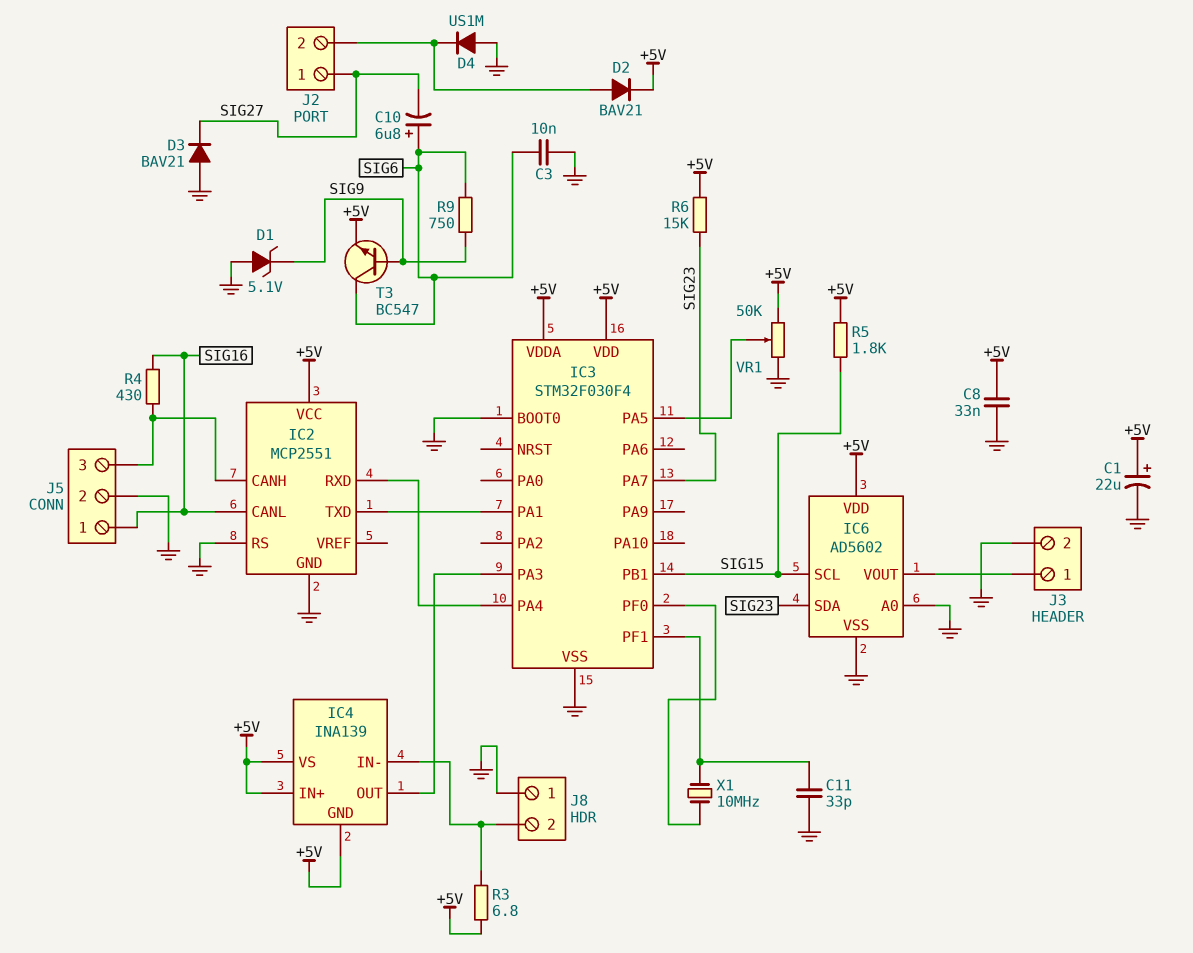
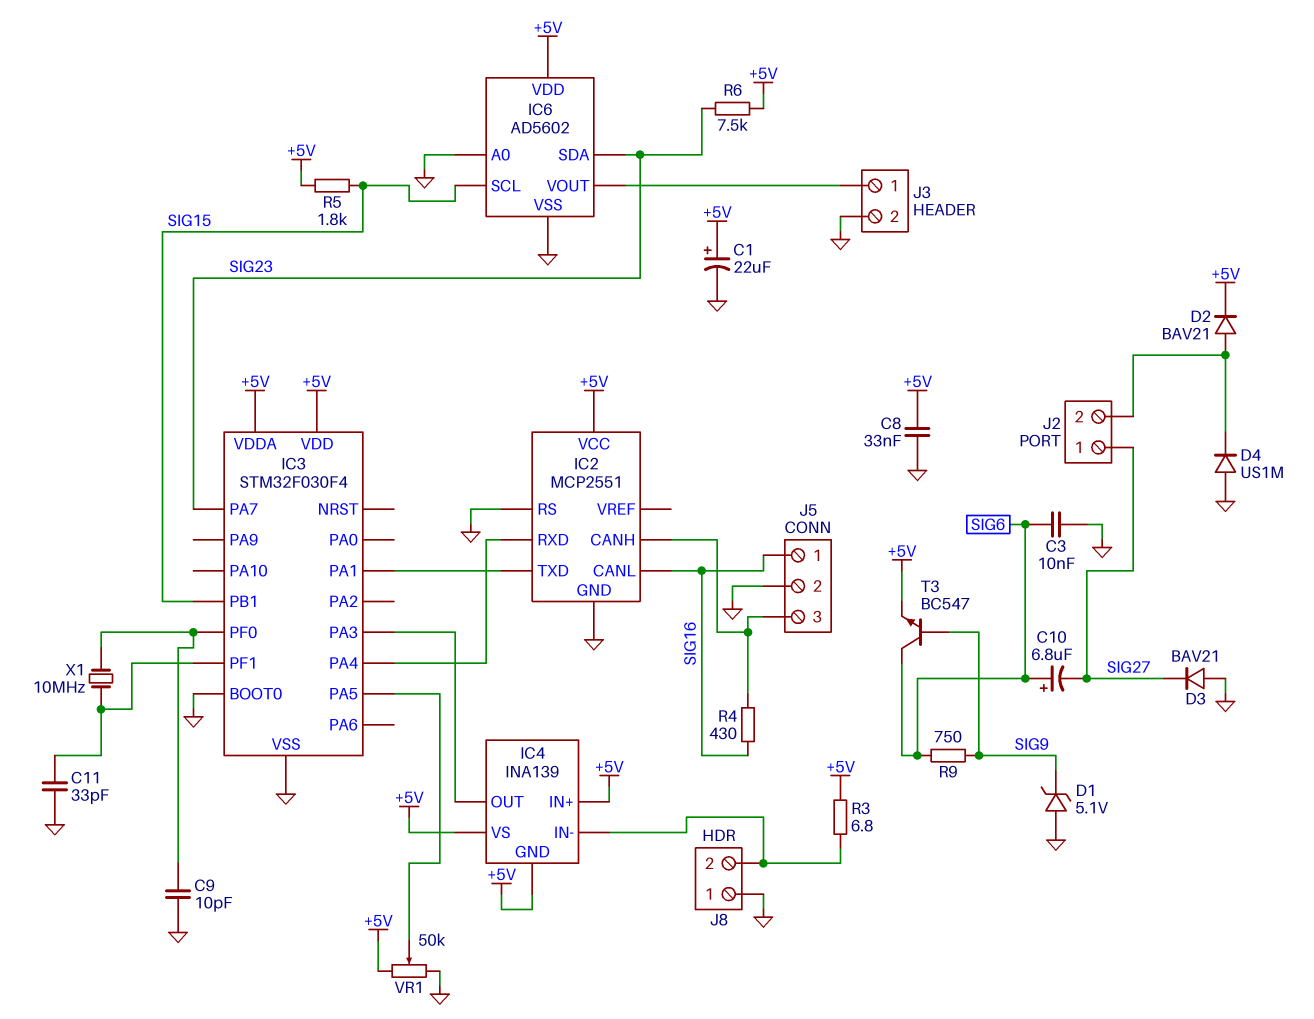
C9: none -> 10pF (GND, IC3/PF0)
R6: 15k (+5V, SIG23) -> 7.5k (+5V, SIG23)

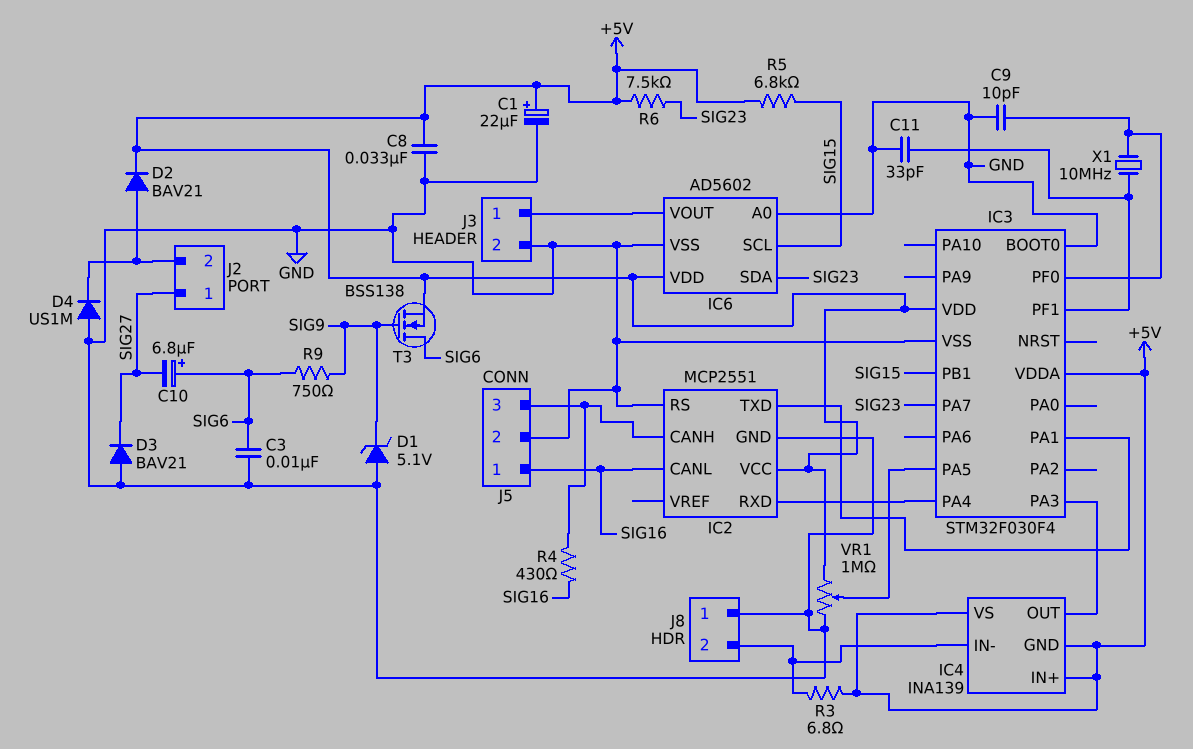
R5: 1.8k (+5V, SIG15) -> 6.8k (+5V, SIG15)
T3: NPN BC547 (B SIG9, C SIG6, E +5V) -> NMOS BSS138 (G SIG9, D SIG6, S +5V)
VR1: 50k (+5V, GND, wiper IC3/PA5) -> 1M (+5V, GND, wiper IC3/PA5)

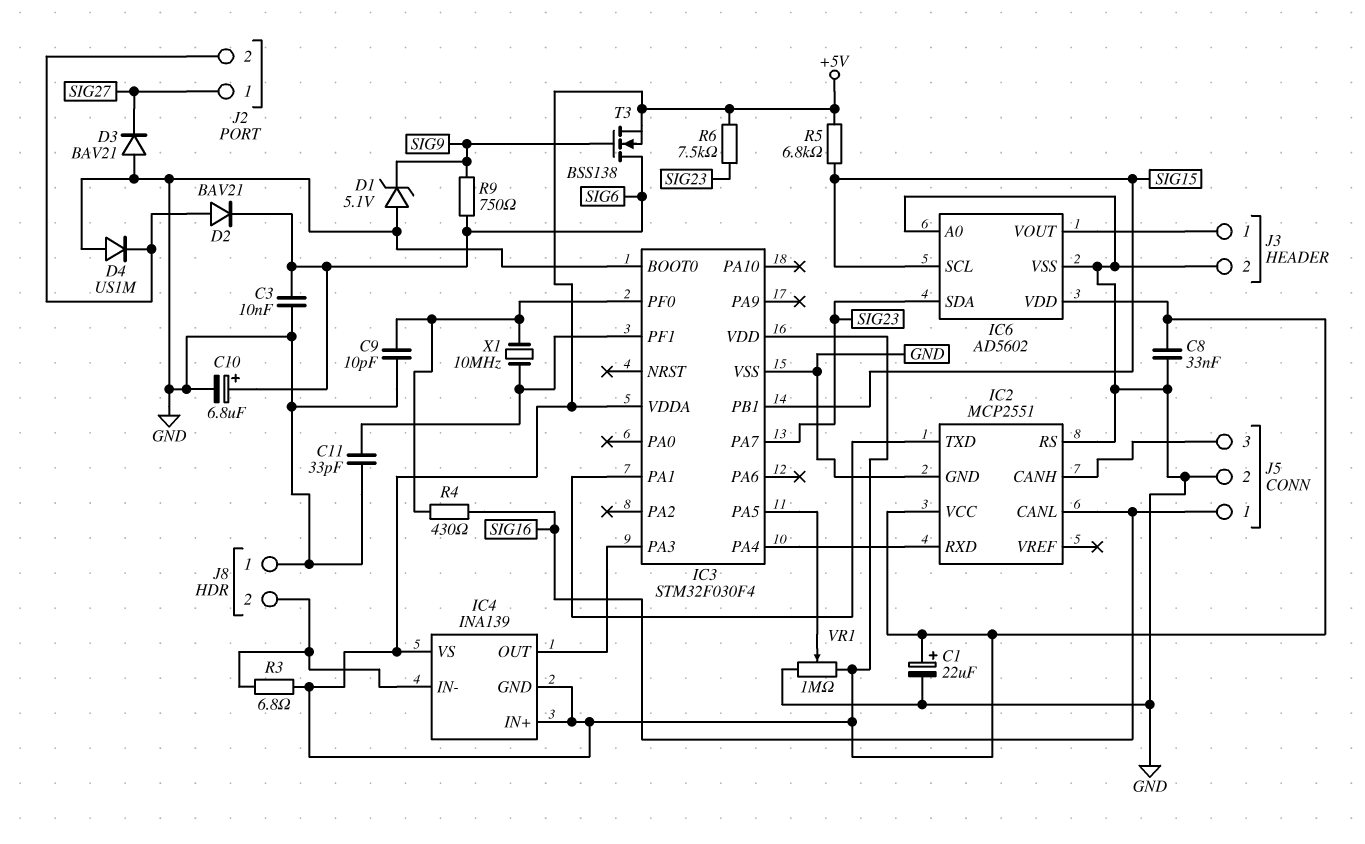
C10: 6.8uF (plus SIG6, minus SIG27) -> 6.8uF (plus SIG6, minus GND)
D2: diode BAV21 (A J2/2, K +5V) -> diode BAV21 (A J2/2, K SIG6)
R4: 430 (IC2/CANH, SIG16) -> 430 (IC3/PF0, SIG16)

